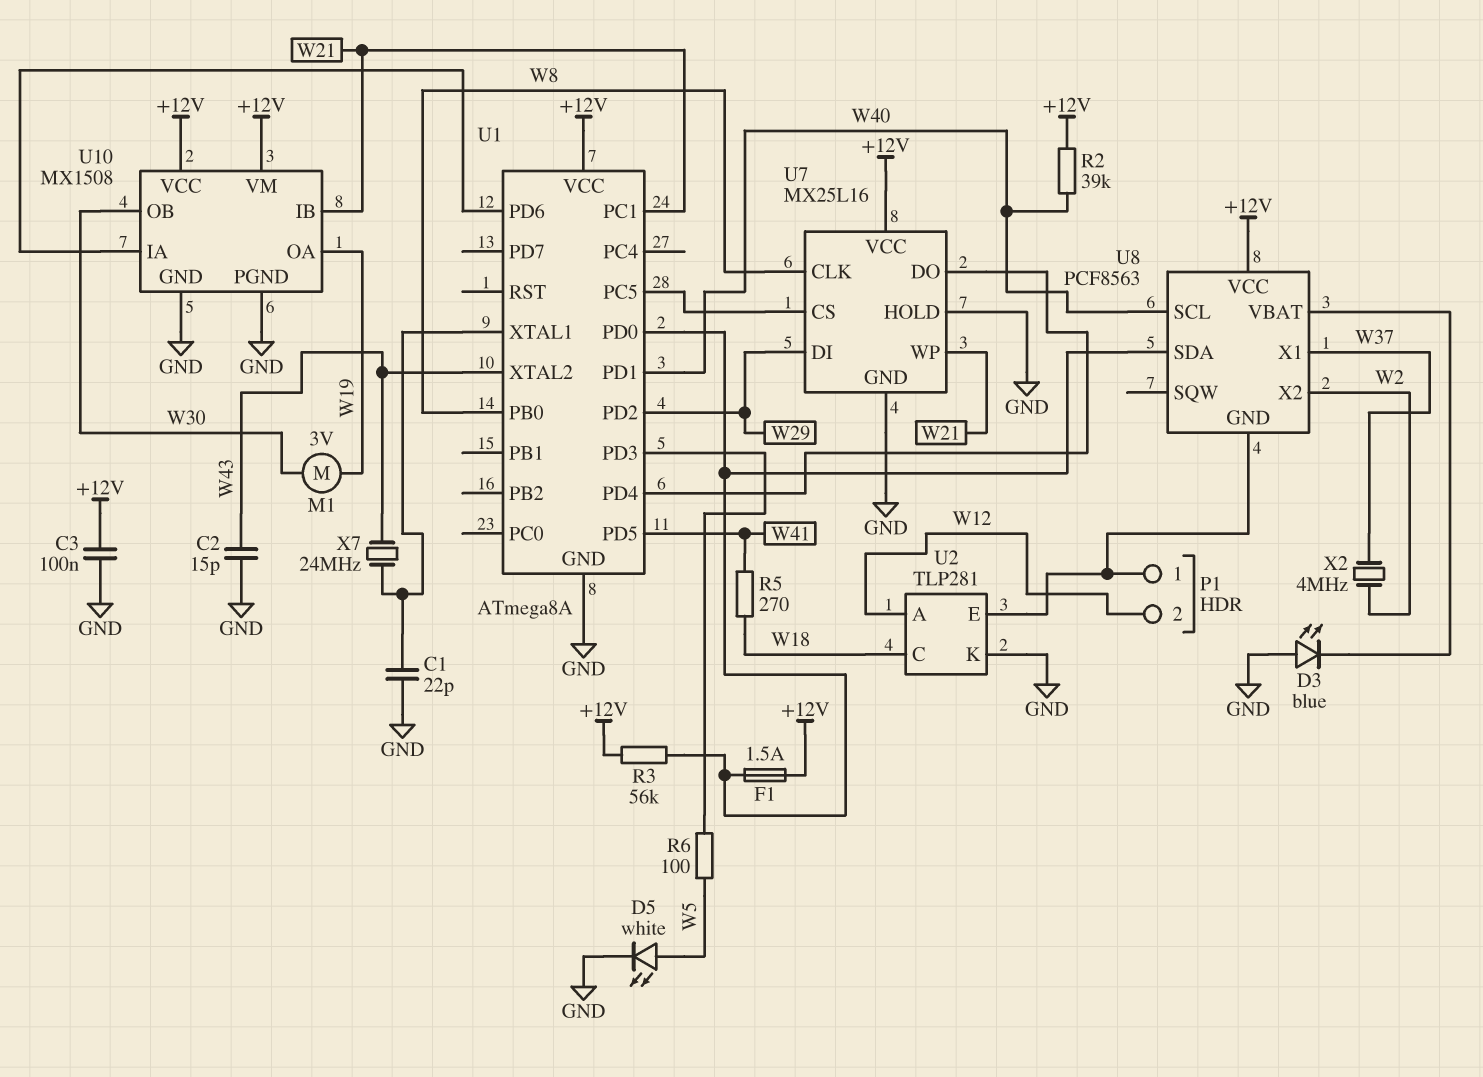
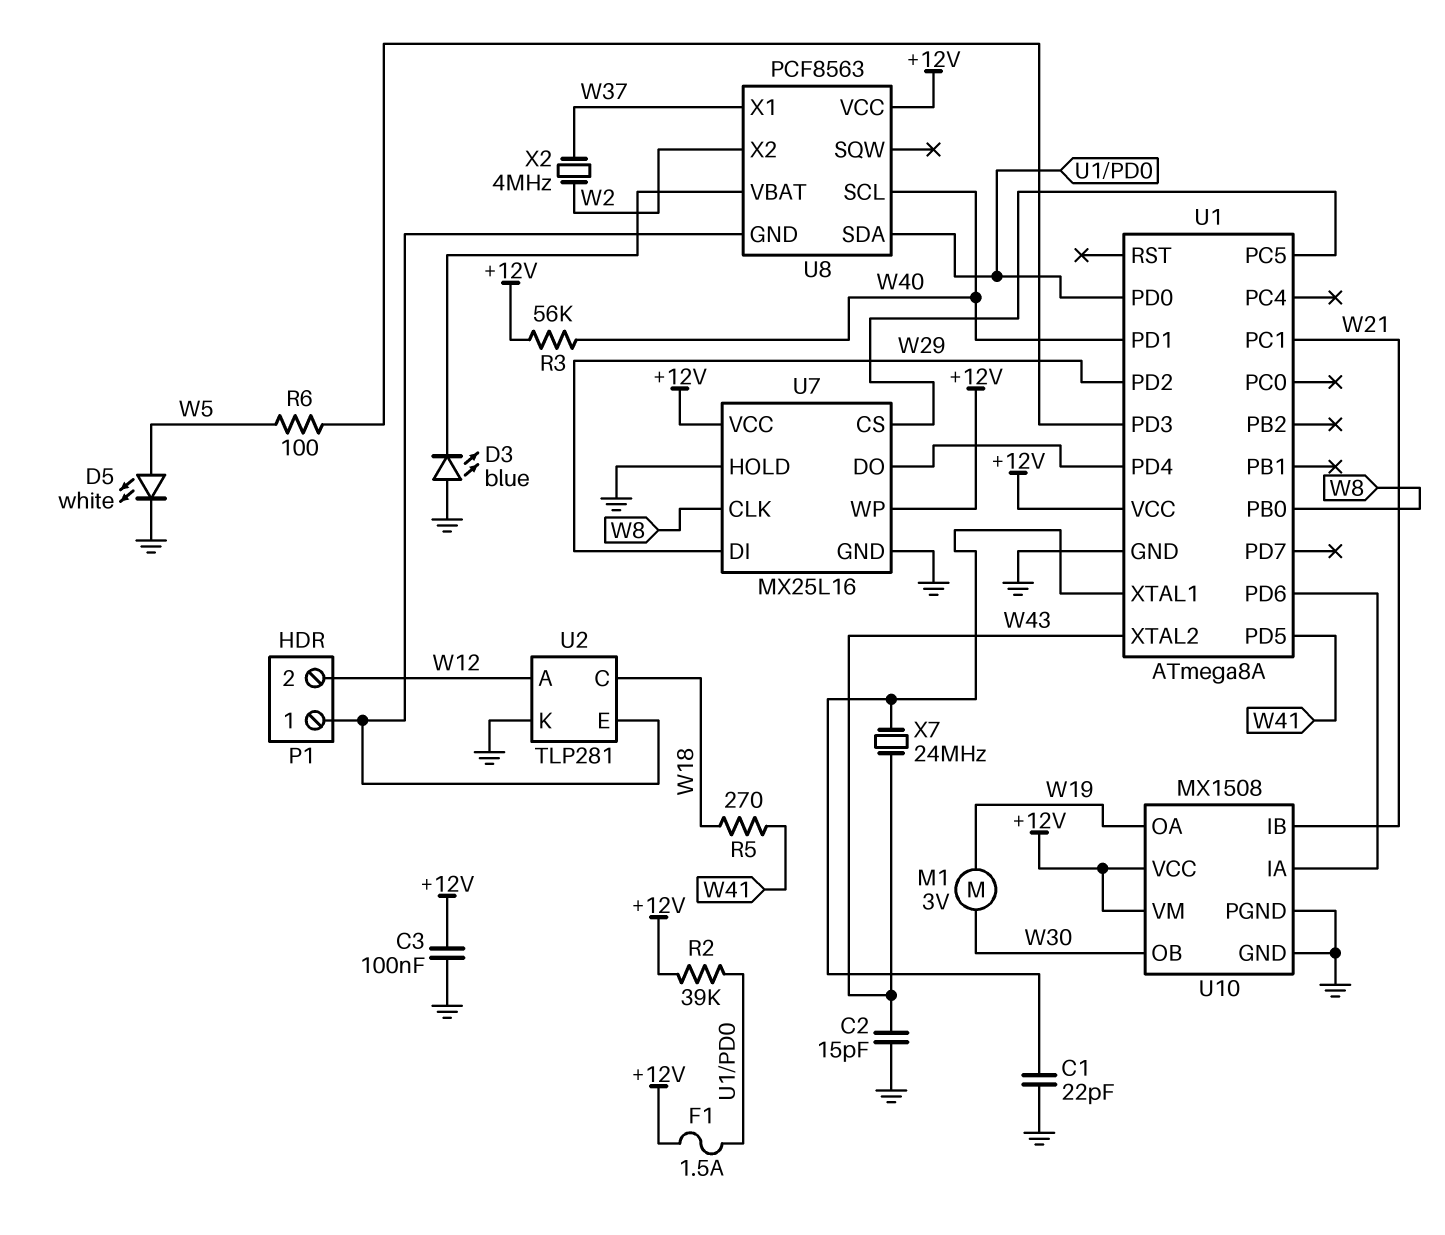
R2: 39k (+12V, W40) -> 39k (+12V, U1/PD0)
R3: 56k (+12V, U1/PD0) -> 56k (+12V, W40)
U7 pin WP: W21 -> +12V

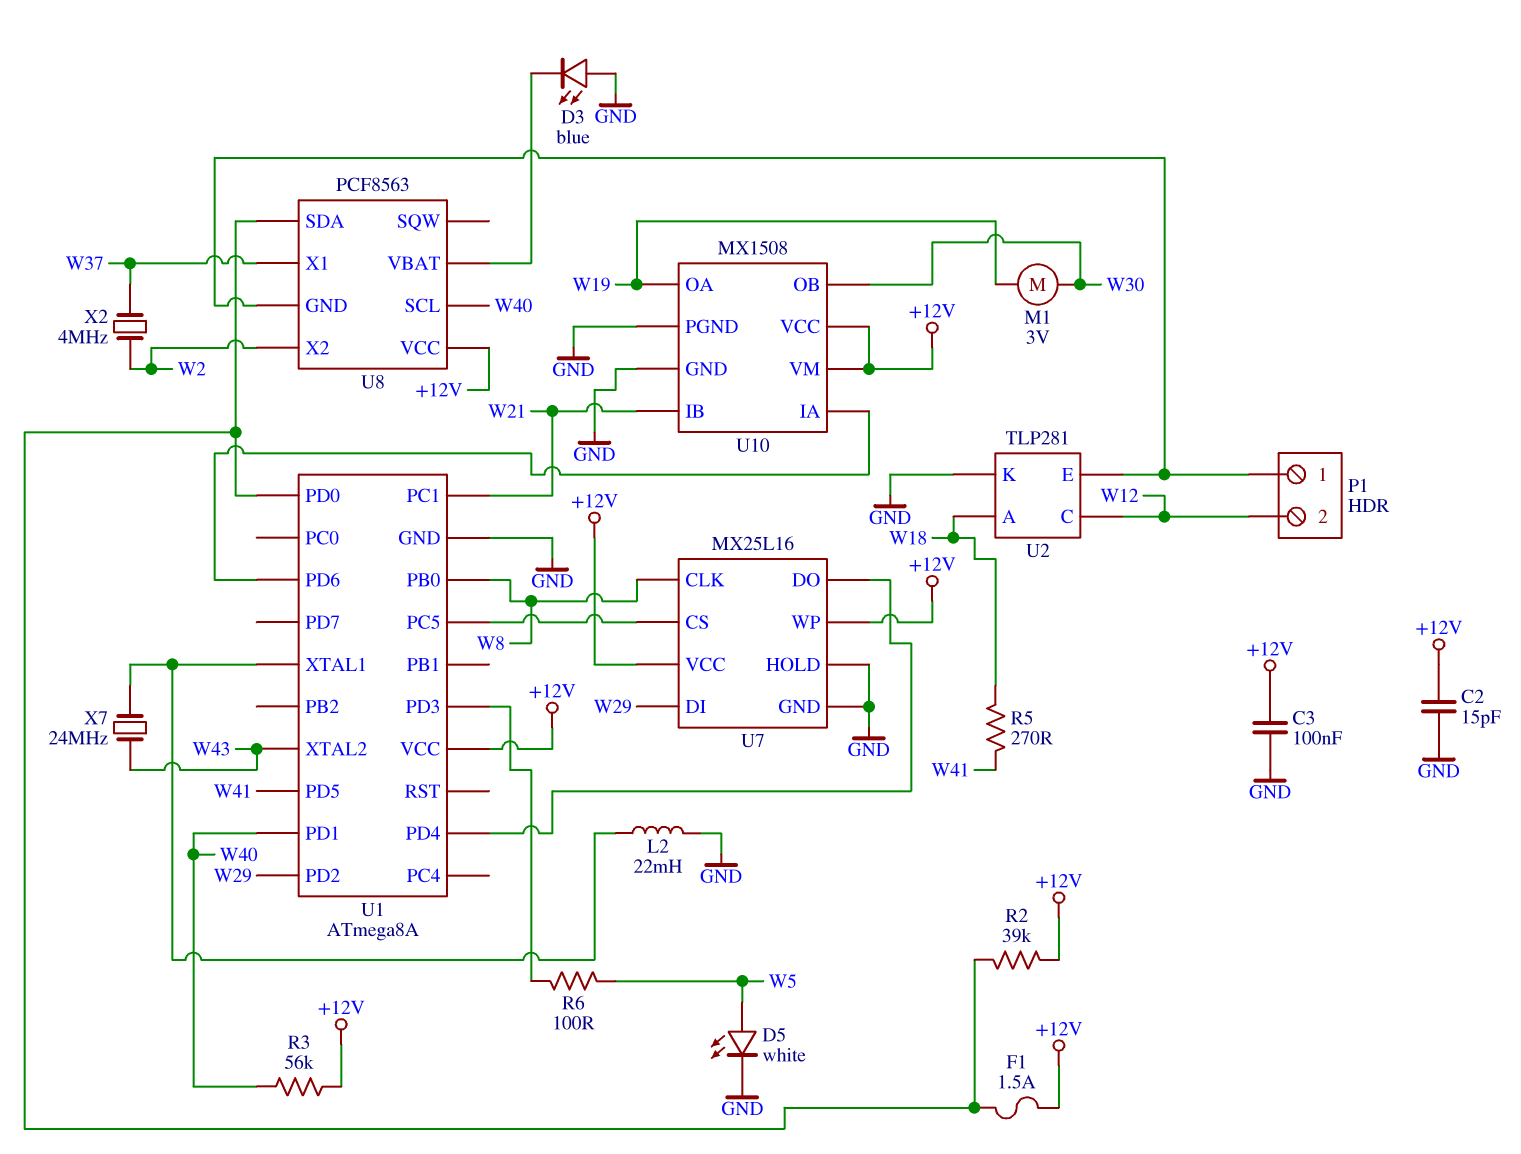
C1: 22pF (GND, U1/XTAL1) -> none
C2: 15pF (GND, W43) -> 15pF (+12V, GND)
L2: none -> 22mH (GND, U1/XTAL1)
U2 pin A: W12 -> W18
U2 pin C: W18 -> W12

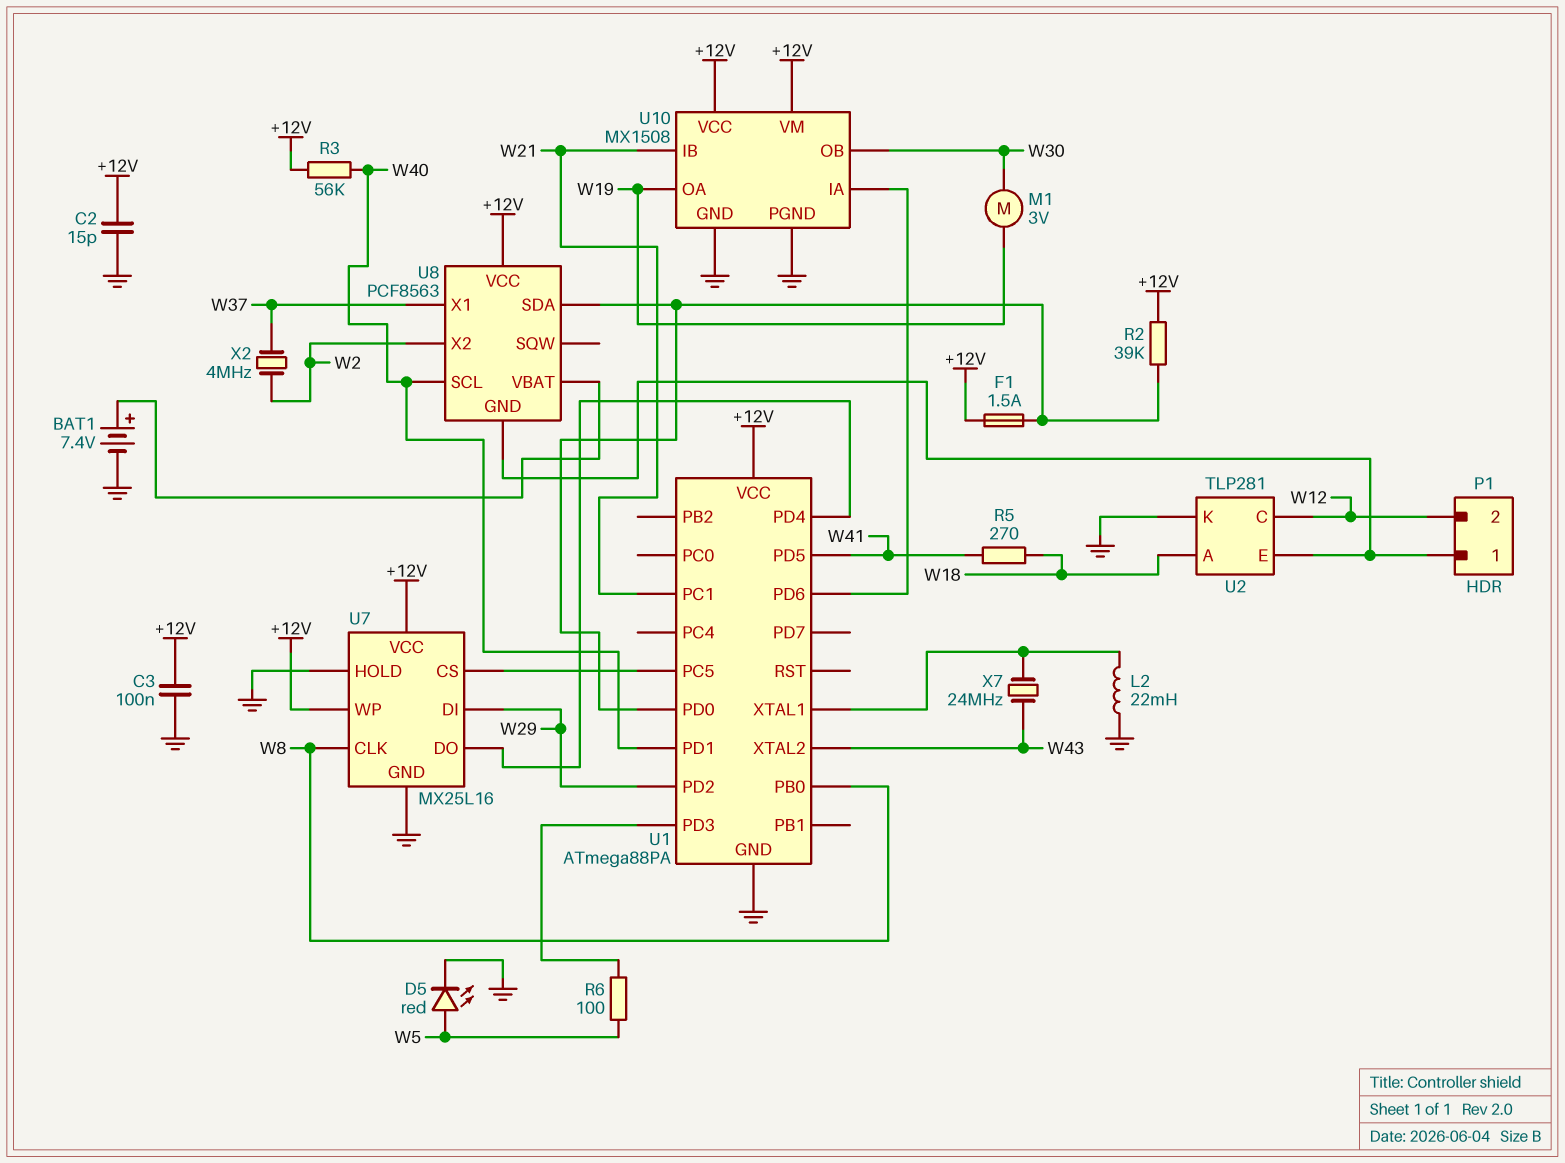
BAT1: none -> 7.4V (plus U8/VBAT, minus GND)
D3: LED blue (A GND, K U8/VBAT) -> none
D5: LED white (A W5, K GND) -> LED red (A W5, K GND)
U1: ATmega8A -> ATmega88PA

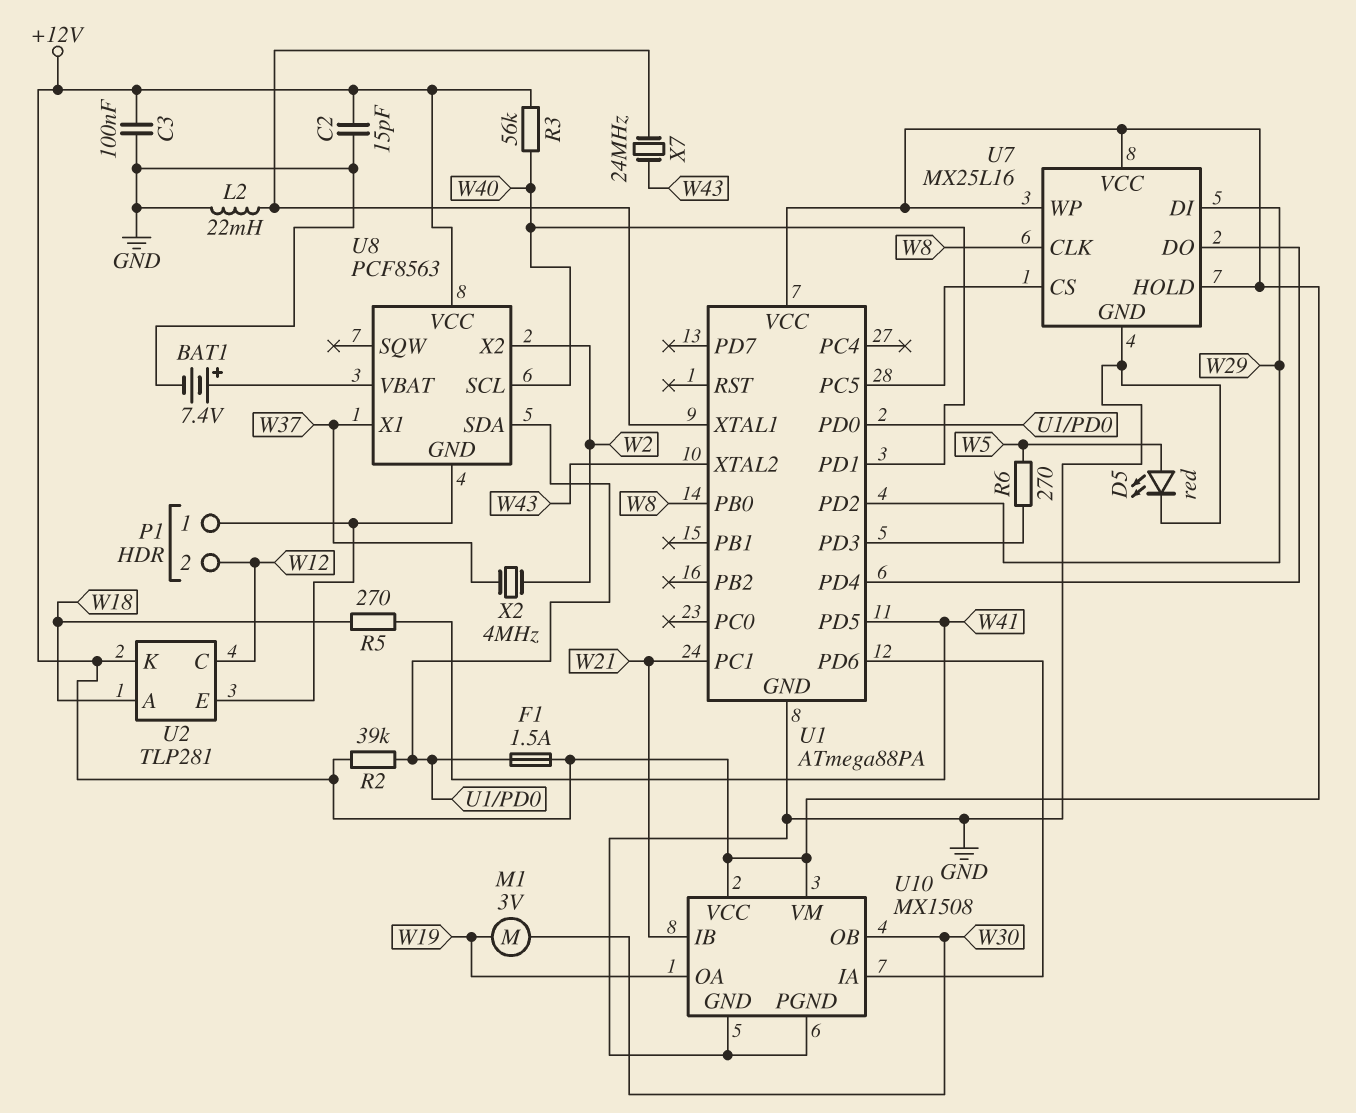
R6: 100 (U1/PD3, W5) -> 270 (U1/PD3, W5)
U2 pin K: GND -> +12V
U7 pin HOLD: GND -> +12V

